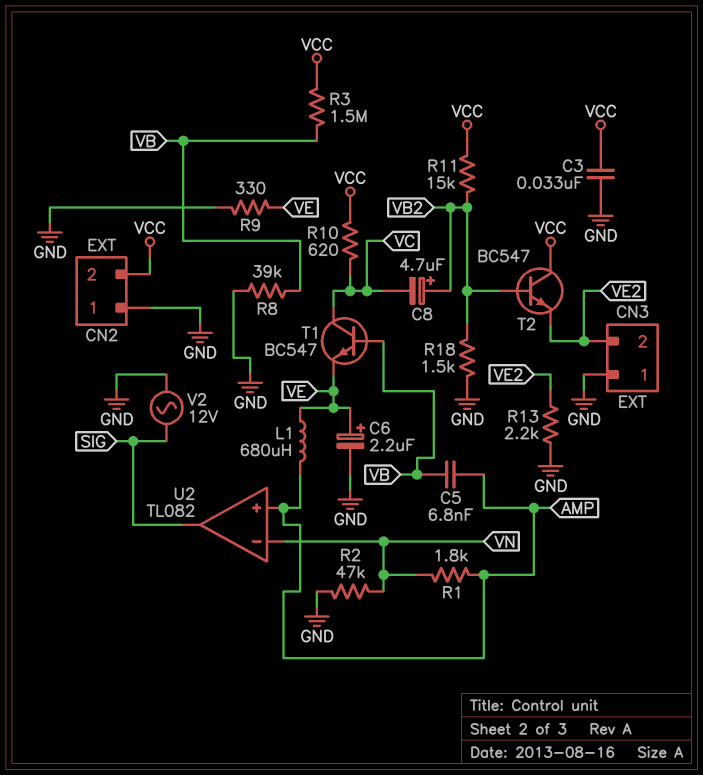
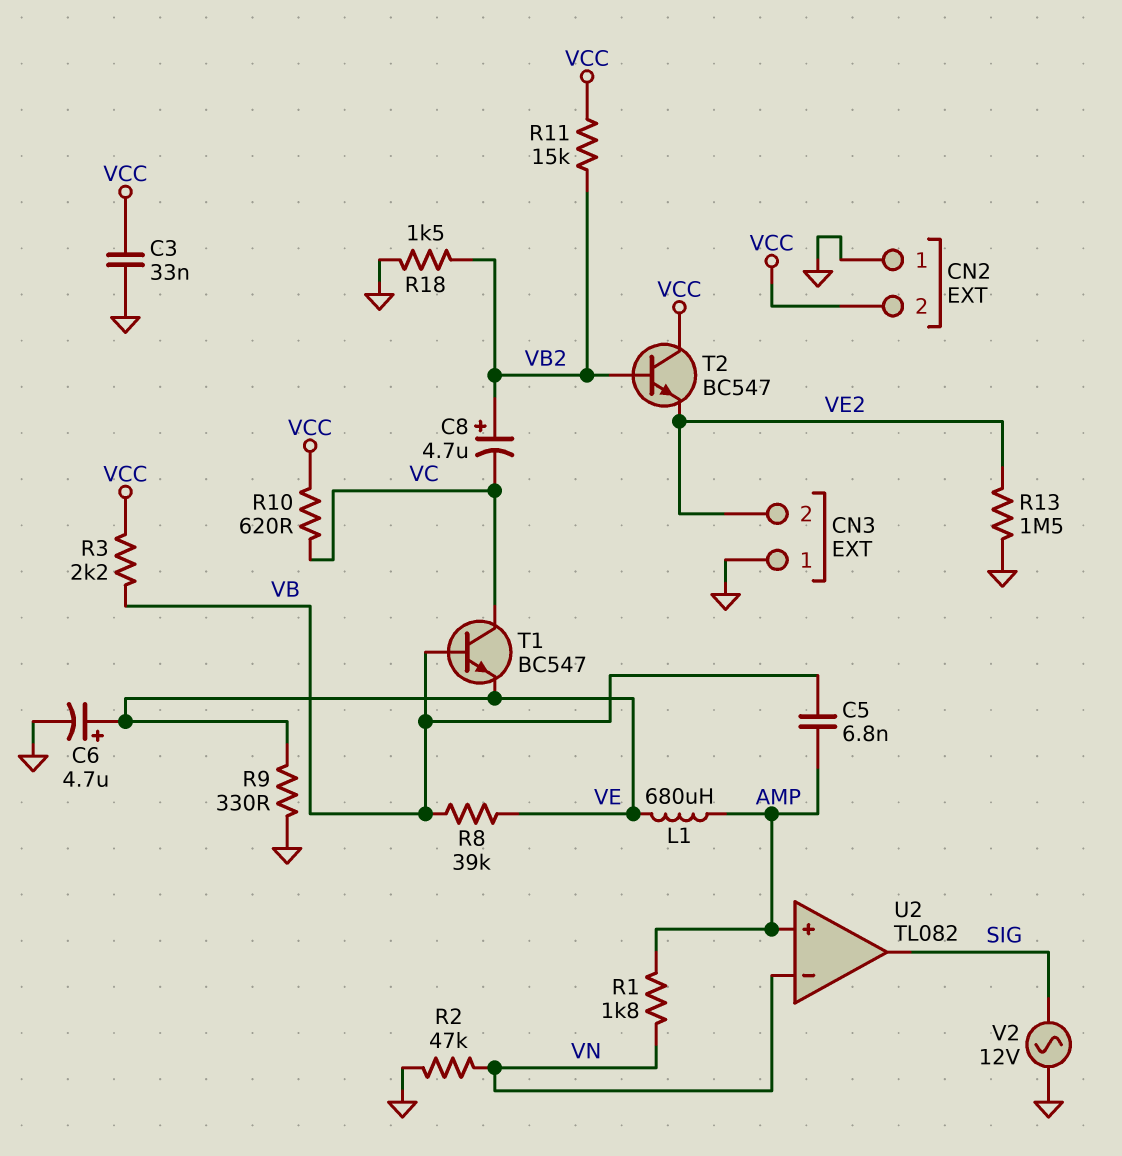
C6: 2.2uF (plus VE, minus GND) -> 4.7uF (plus VE, minus GND)
R3: 1.5M (VB, VCC) -> 2.2k (VB, VCC)
R8: 39k (GND, VB) -> 39k (VB, VE)
R13: 2.2k (GND, VE2) -> 1.5M (GND, VE2)

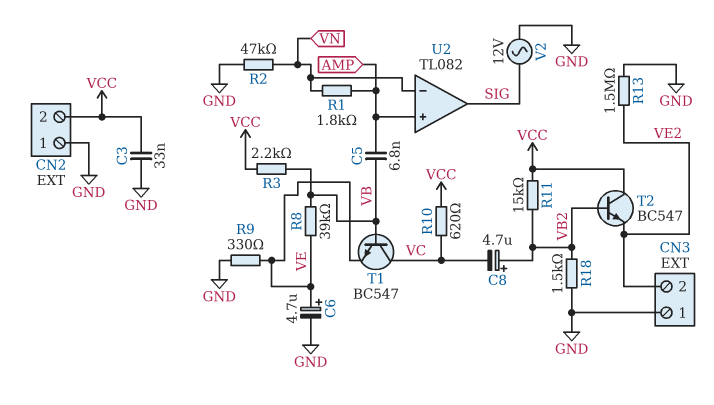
L1: 680uH (AMP, VE) -> none

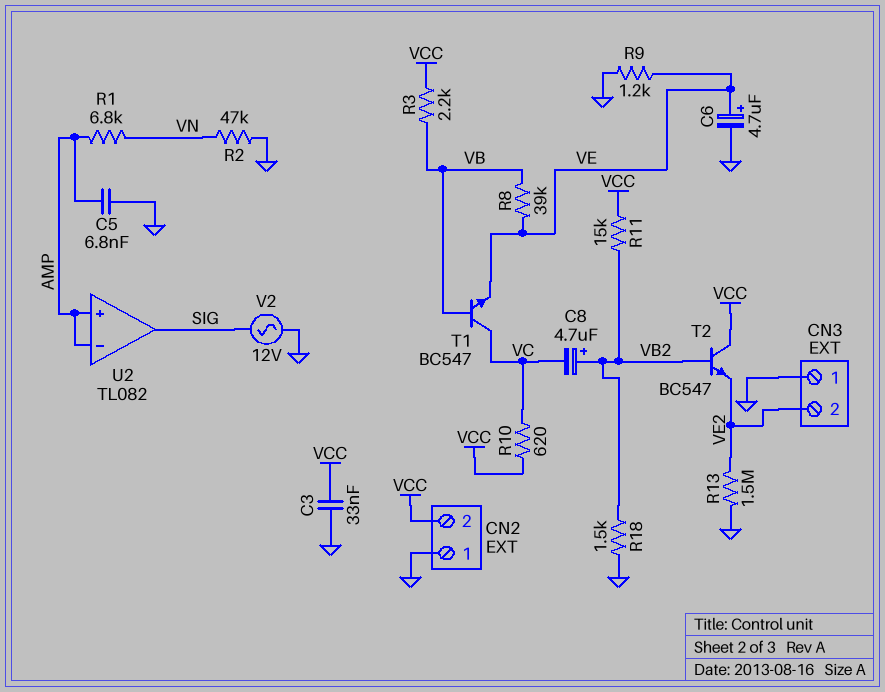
C5: 6.8nF (AMP, VB) -> 6.8nF (AMP, GND)
R1: 1.8k (AMP, VN) -> 6.8k (AMP, VN)
R9: 330 (GND, VE) -> 1.2k (GND, VE)
U2 pin in-: VN -> AMP

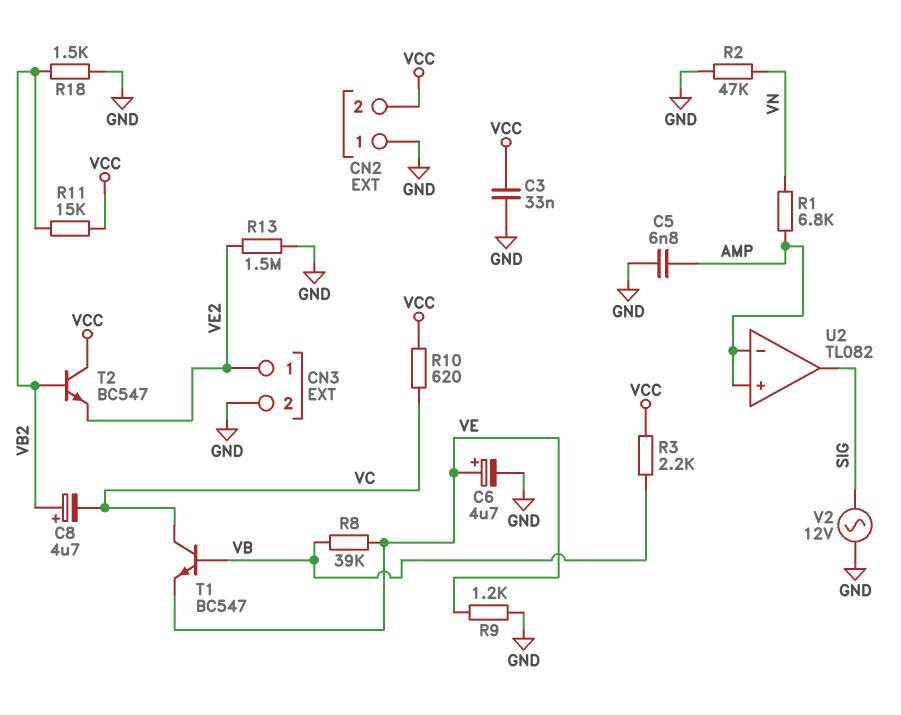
CN3 pin 1: GND -> VE2
CN3 pin 2: VE2 -> GND

